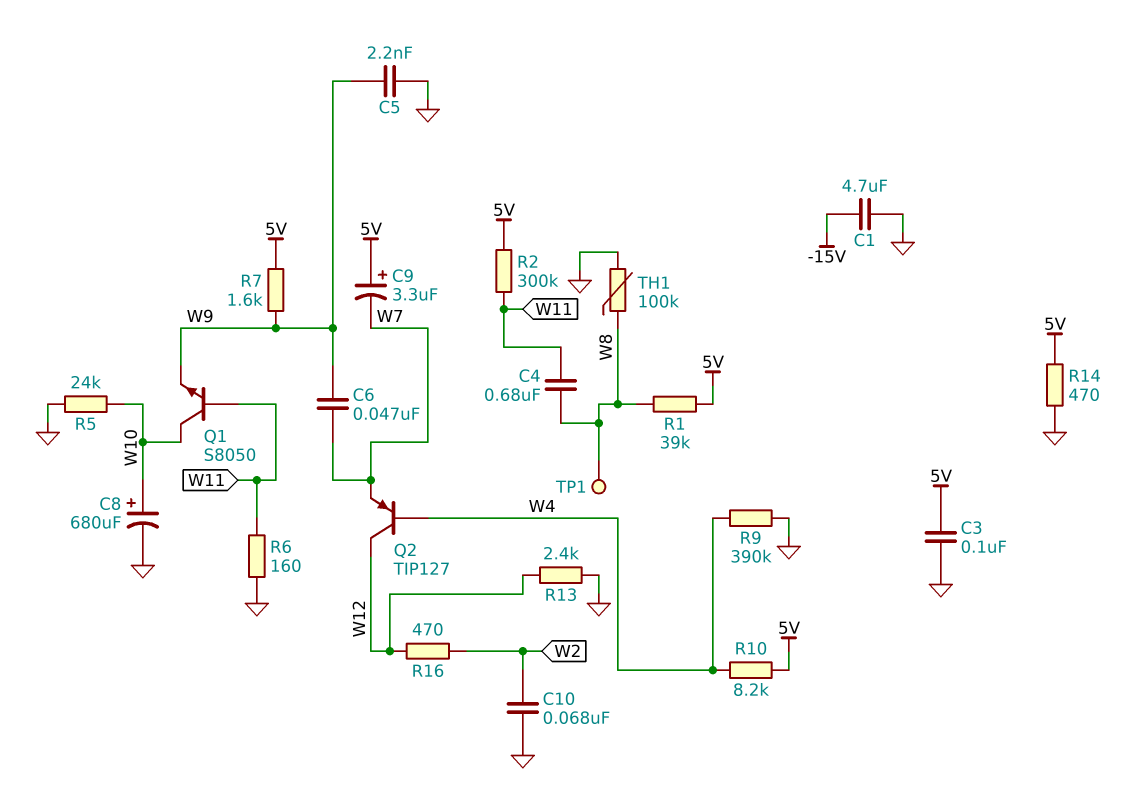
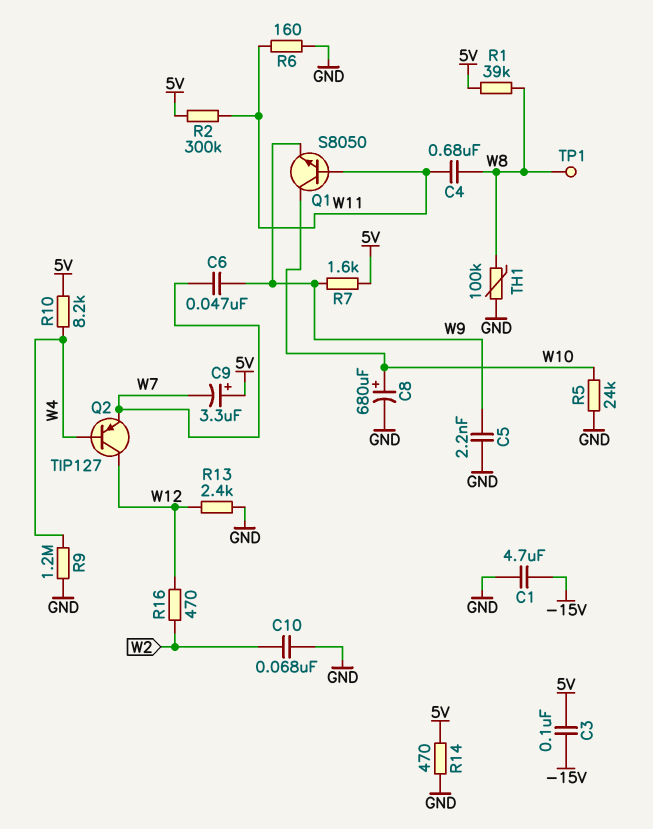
C3: 100nF (5V, GND) -> 100nF (-15V, 5V)
R9: 390k (GND, W4) -> 1.2M (GND, W4)

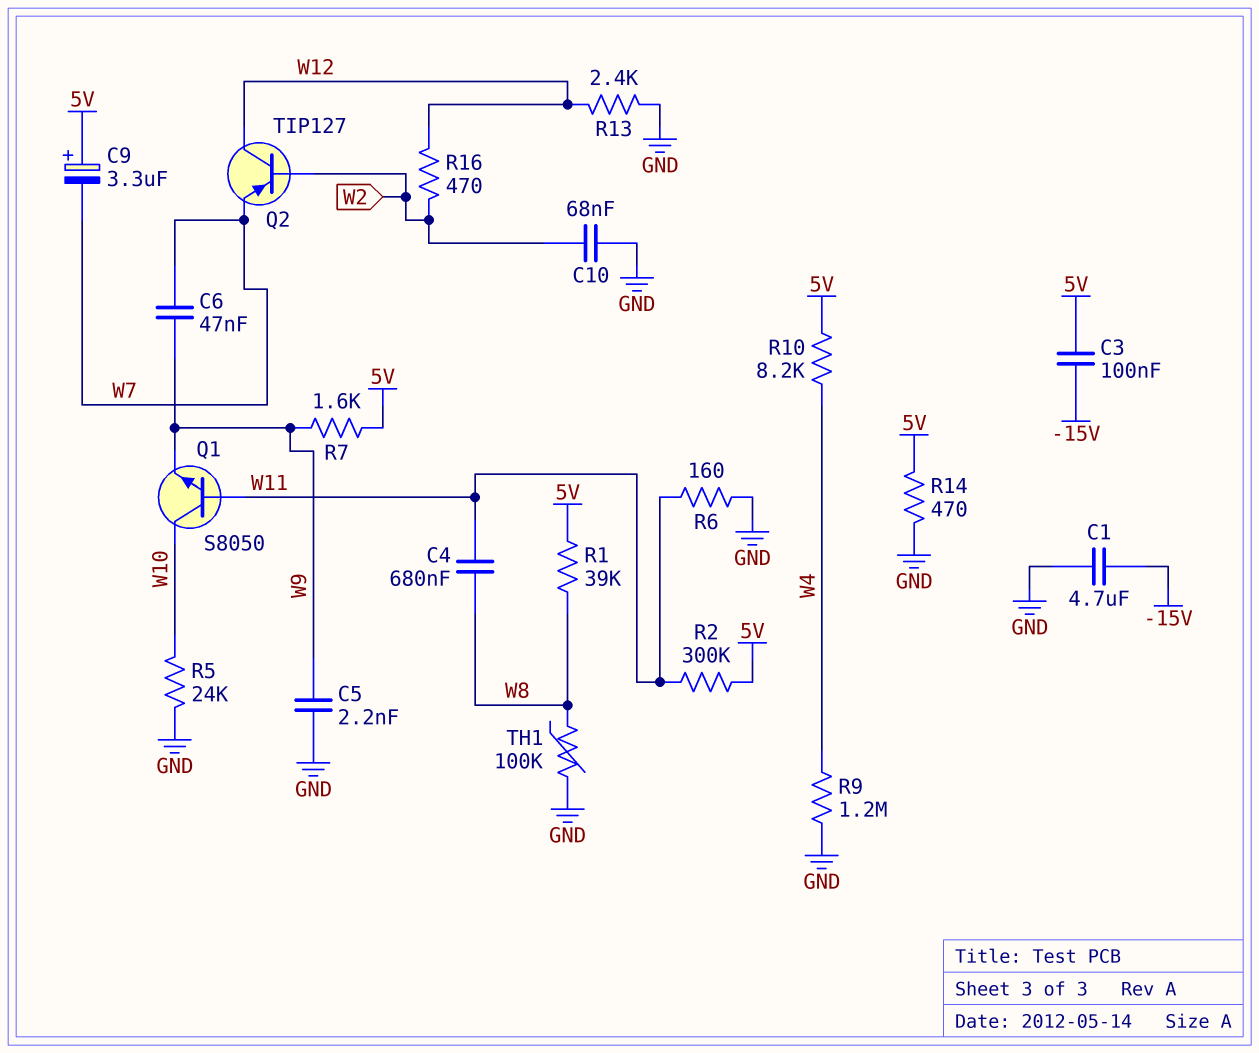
C8: 680uF (plus W10, minus GND) -> none
Q2: PNP TIP127 (B W4, C W12, E W7) -> PNP TIP127 (B W2, C W12, E W7)
TP1: test point (W8) -> none

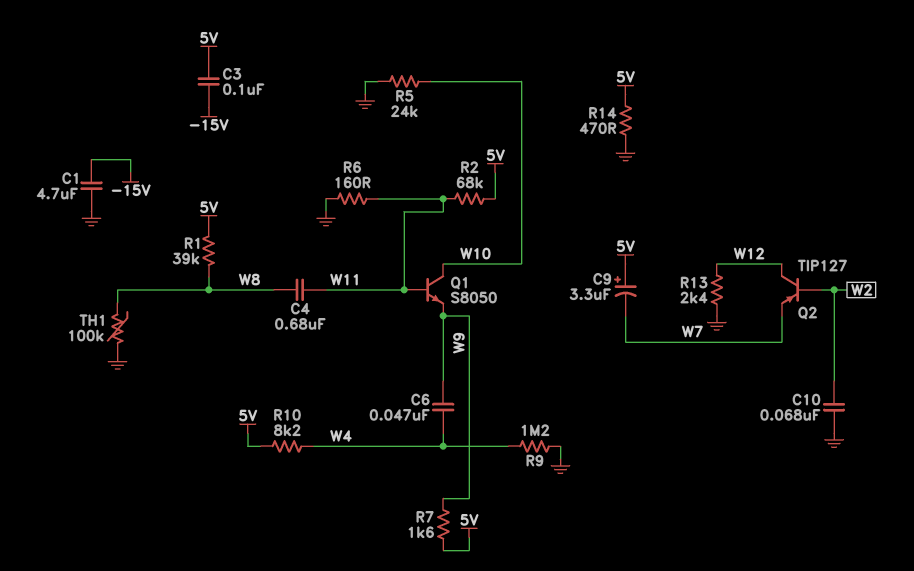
C5: 2.2nF (GND, W9) -> none
C6: 47nF (W7, W9) -> 47nF (W4, W9)
R2: 300k (5V, W11) -> 68k (5V, W11)
R16: 470 (W2, W12) -> none

